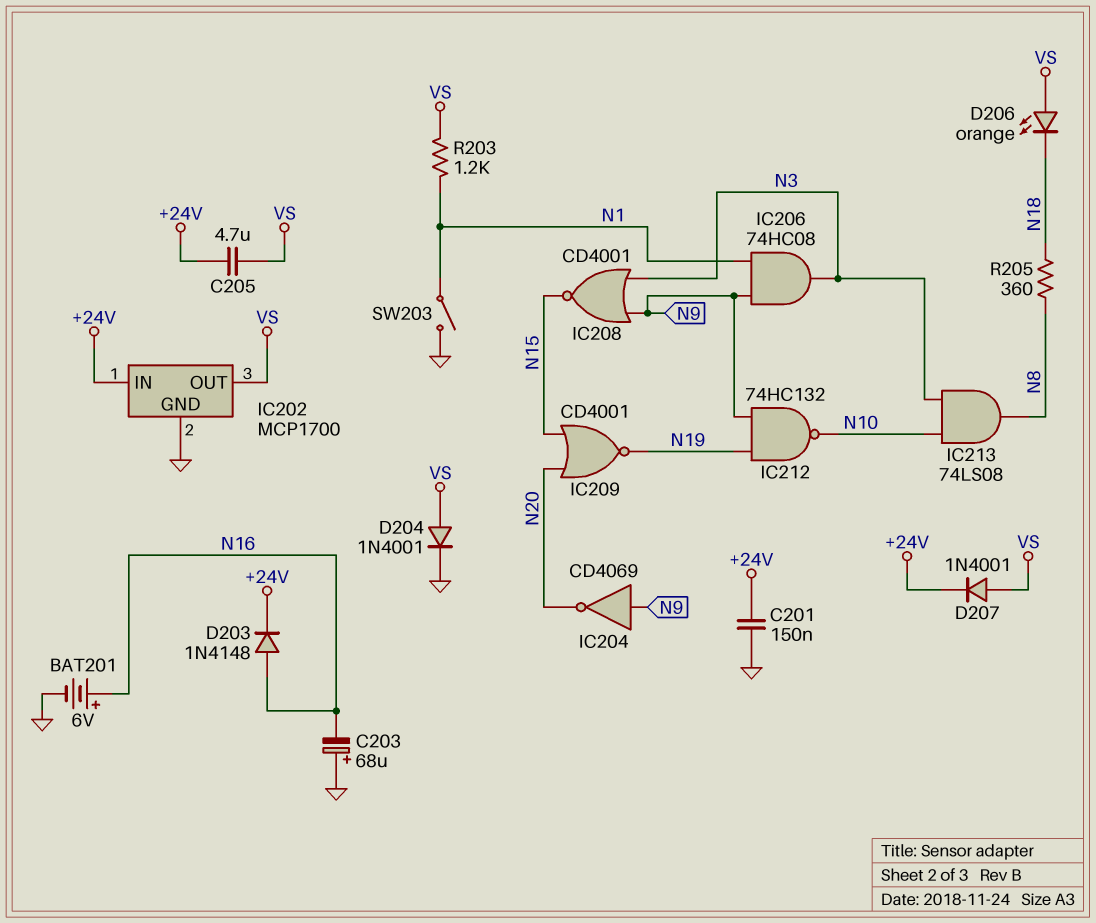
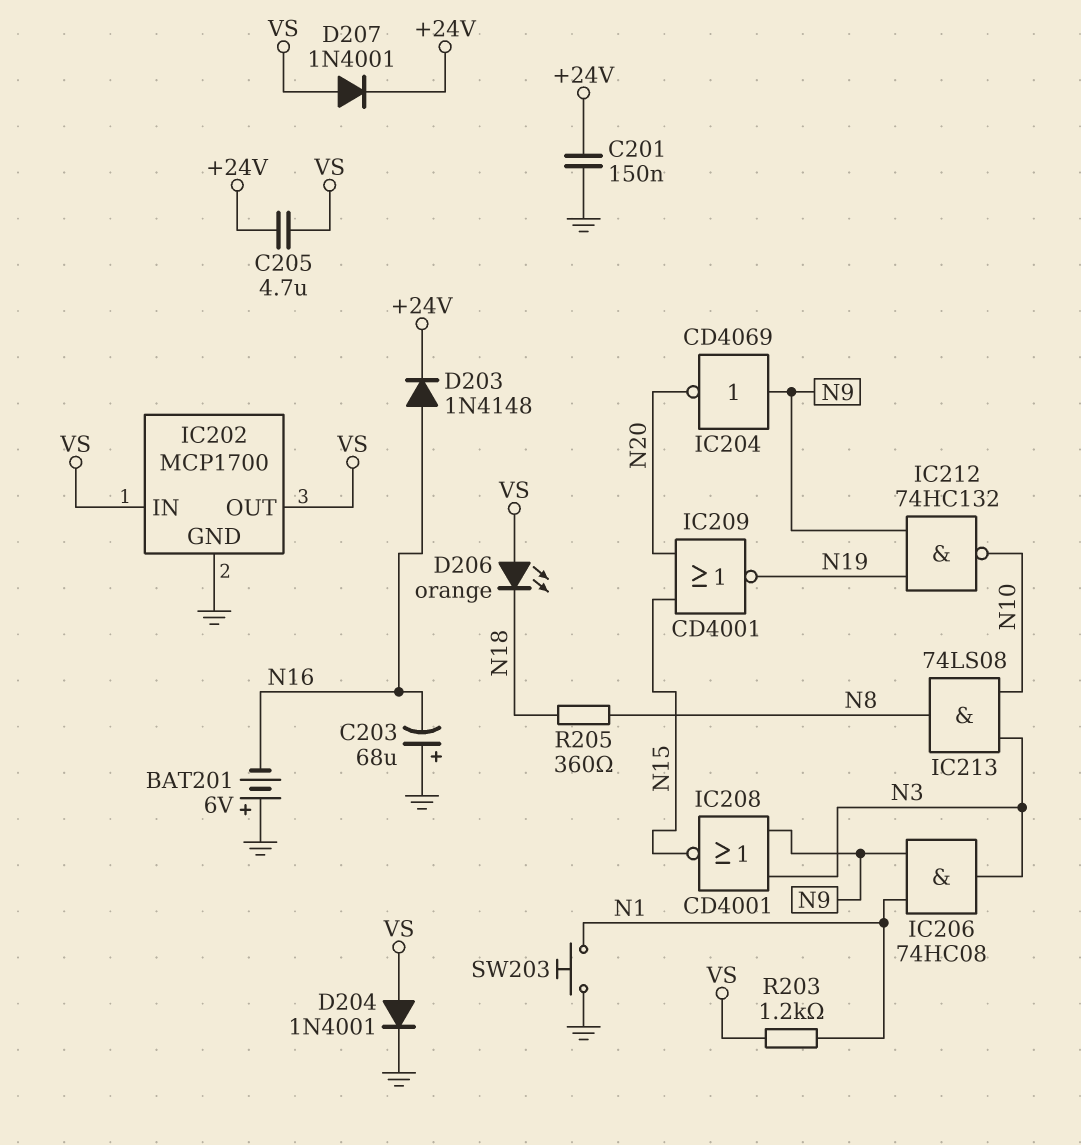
BAT201: 6V (plus N16, minus GND) -> 6V (plus GND, minus N16)
IC202 pin IN: +24V -> VS
SW203: switch (GND, N1) -> button (GND, N1)

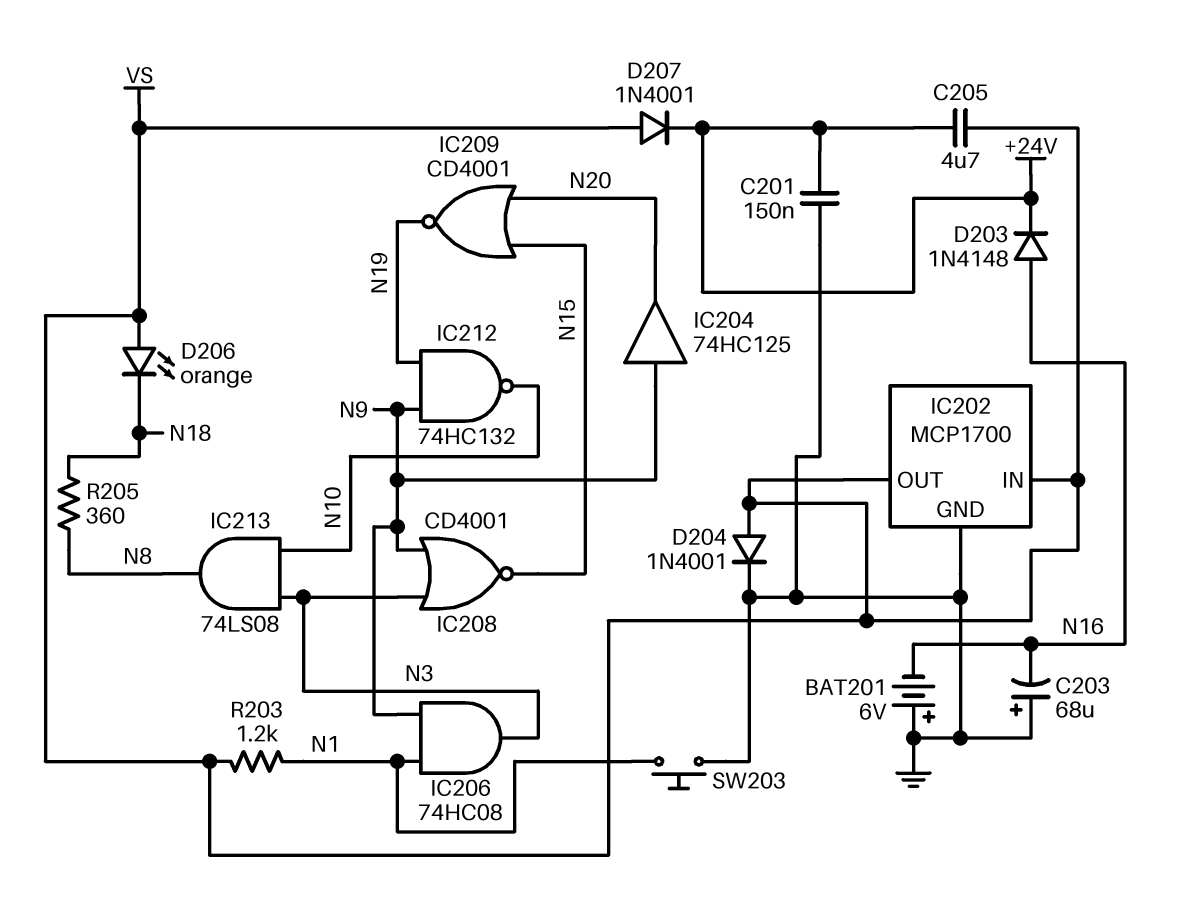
IC204: NOT CD4069 (in N9, out N20) -> buffer 74HC125 (in N9, out N20)

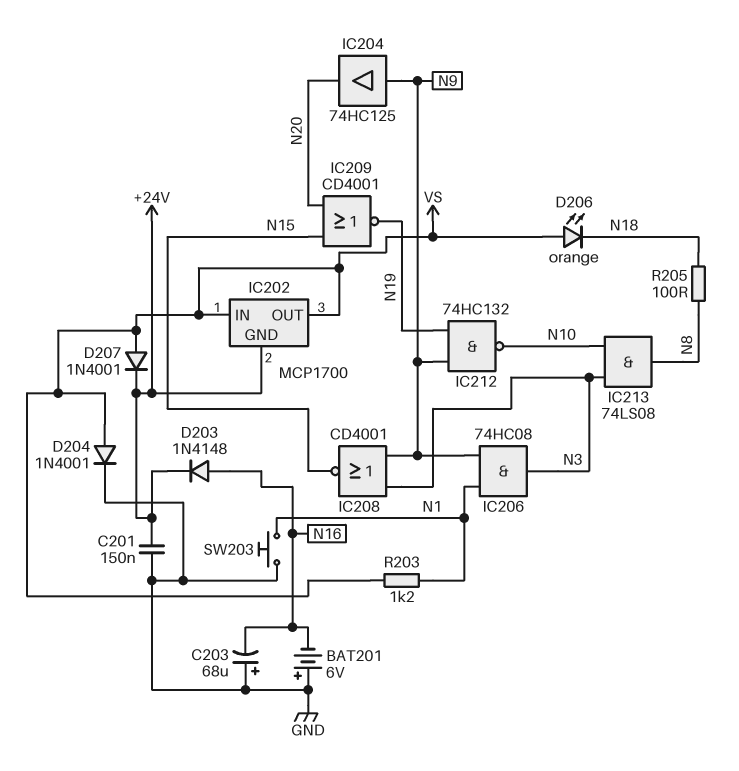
C205: 4.7uF (+24V, VS) -> none
IC202 pin GND: GND -> +24V
R205: 360 (N8, N18) -> 100 (N8, N18)

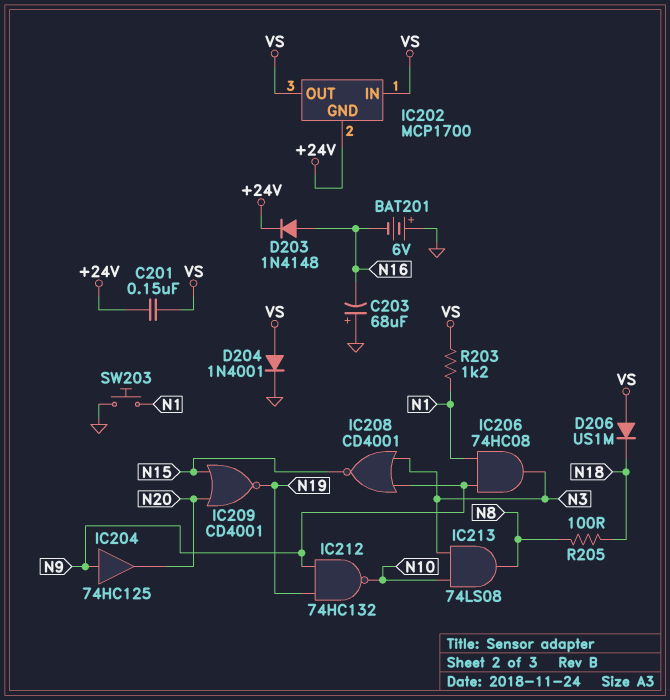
C201: 150nF (+24V, GND) -> 150nF (+24V, VS)
D206: LED orange (A VS, K N18) -> diode US1M (A VS, K N18)
D207: diode 1N4001 (A VS, K +24V) -> none

